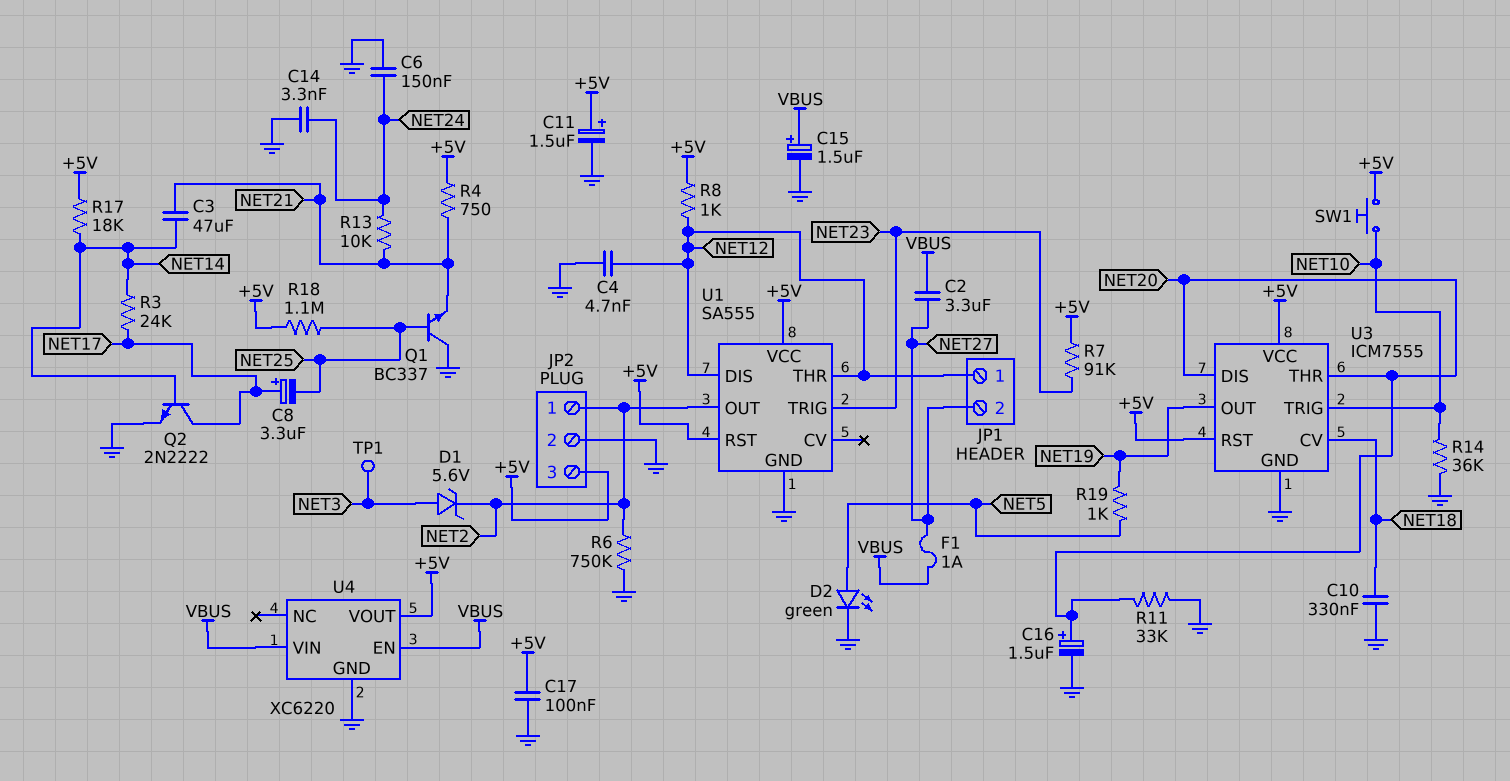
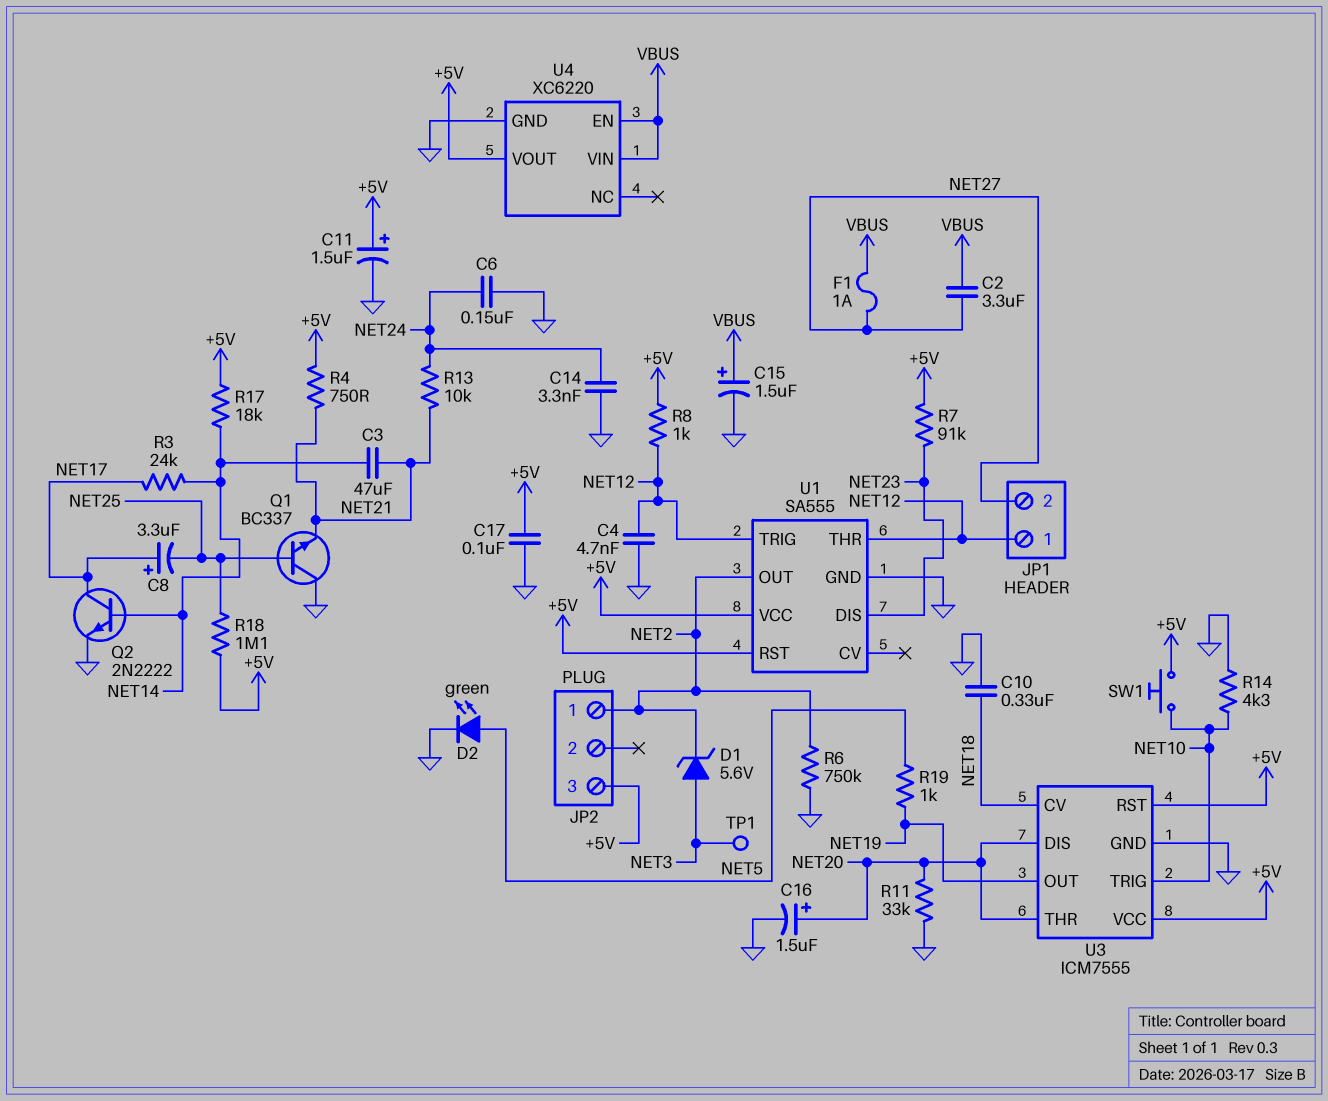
JP2 pin 2: GND -> none
R14: 36k (GND, NET10) -> 4.3k (GND, NET10)
U1 pin DIS: NET12 -> NET23
U1 pin TRIG: NET23 -> NET12

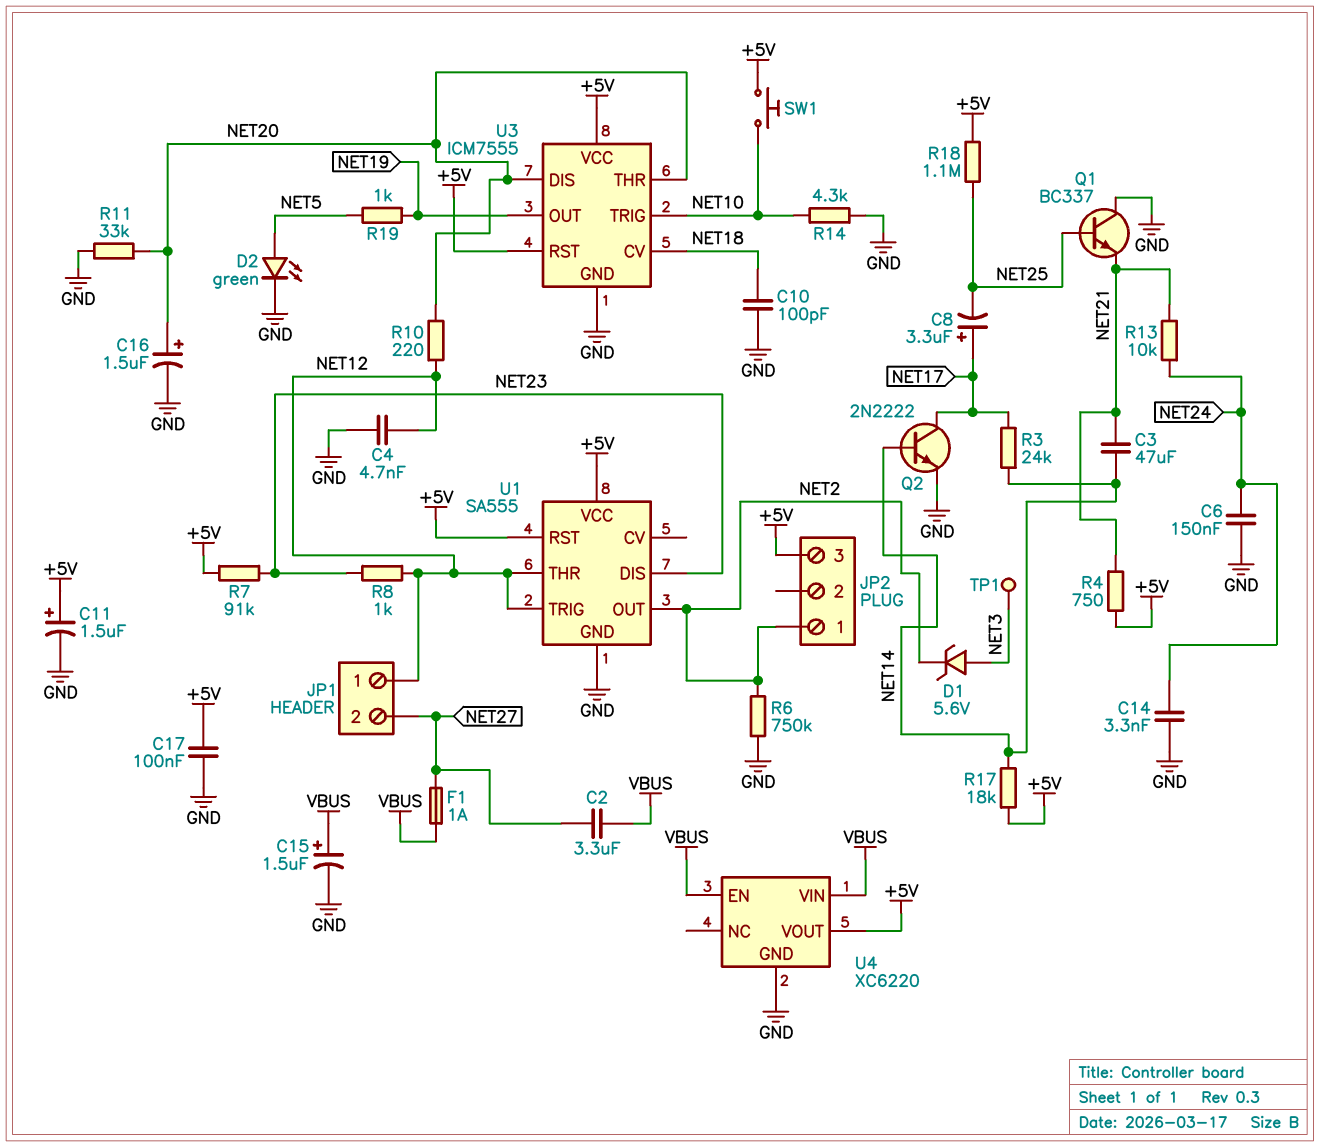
C10: 330nF (GND, NET18) -> 100pF (GND, NET18)
R8: 1k (+5V, NET12) -> 1k (NET12, NET23)
R10: none -> 220 (NET12, NET20)

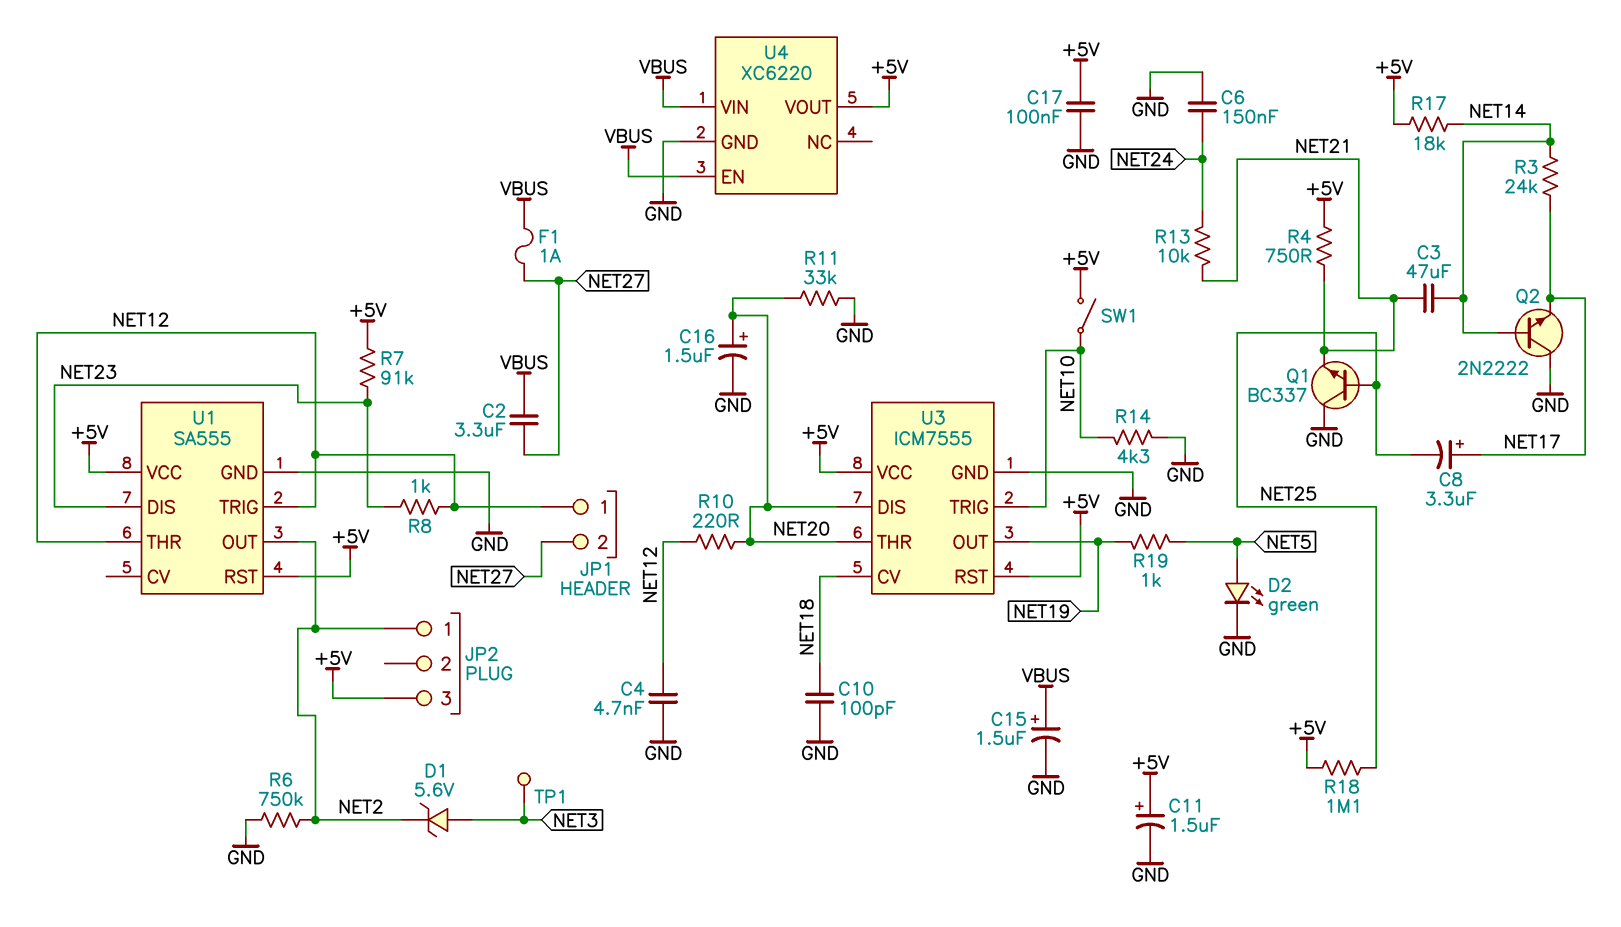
C14: 3.3nF (GND, NET24) -> none
Q2: NPN 2N2222 (B NET14, C NET17, E GND) -> NPN 2N2222 (B NET14, C GND, E NET17)
SW1: button (+5V, NET10) -> switch (+5V, NET10)

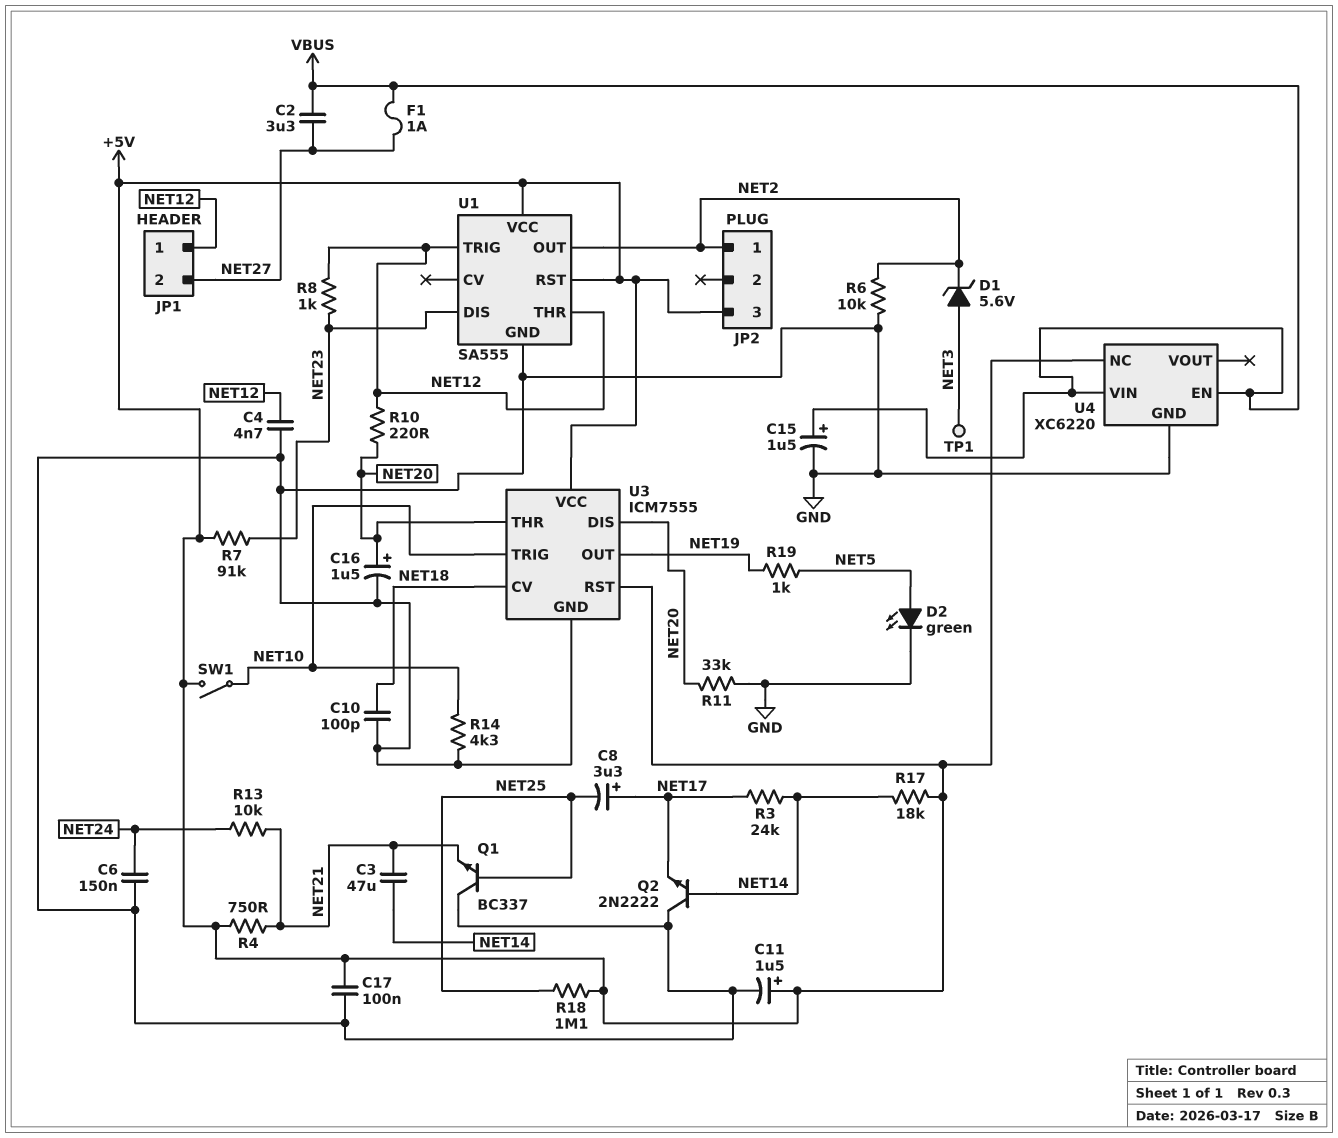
R6: 750k (GND, NET2) -> 10k (GND, NET2)
U4 pin NC: none -> +5V
U4 pin VOUT: +5V -> none

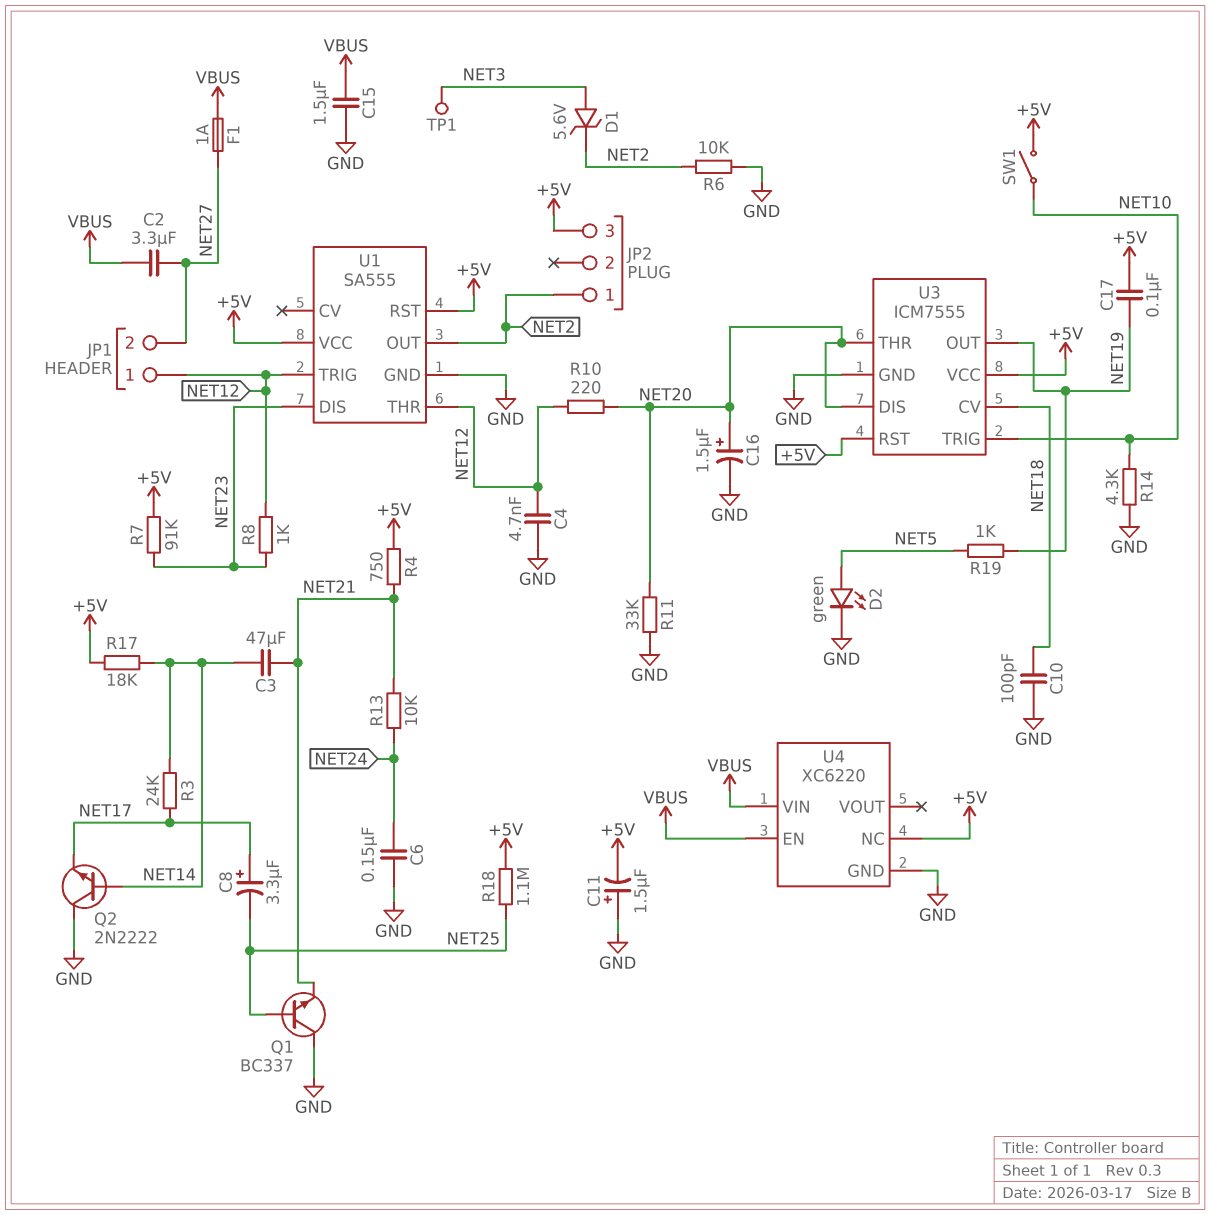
C11: 1.5uF (plus +5V, minus GND) -> 1.5uF (plus GND, minus +5V)
C15: 1.5uF (plus VBUS, minus GND) -> 1.5uF (GND, VBUS)
C17: 100nF (+5V, GND) -> 100nF (+5V, NET19)

